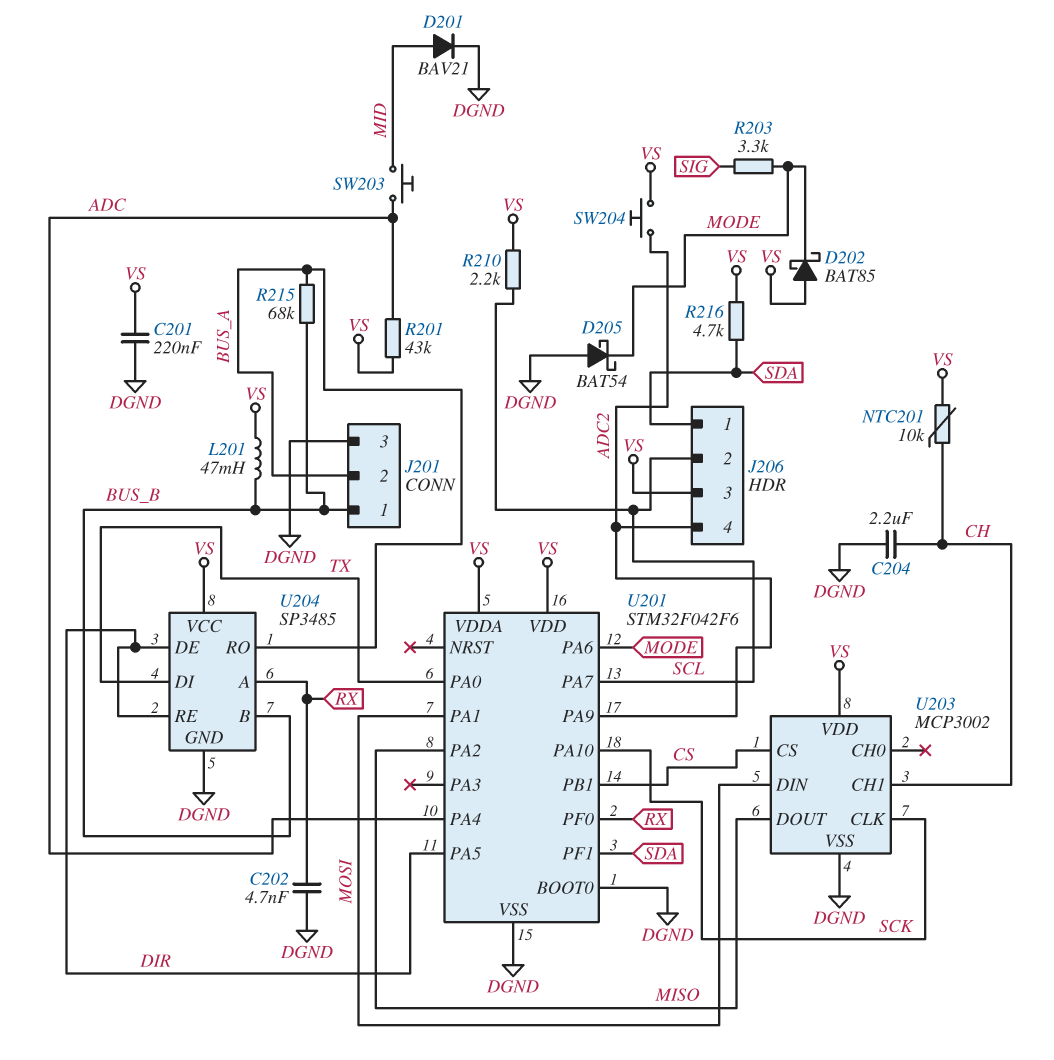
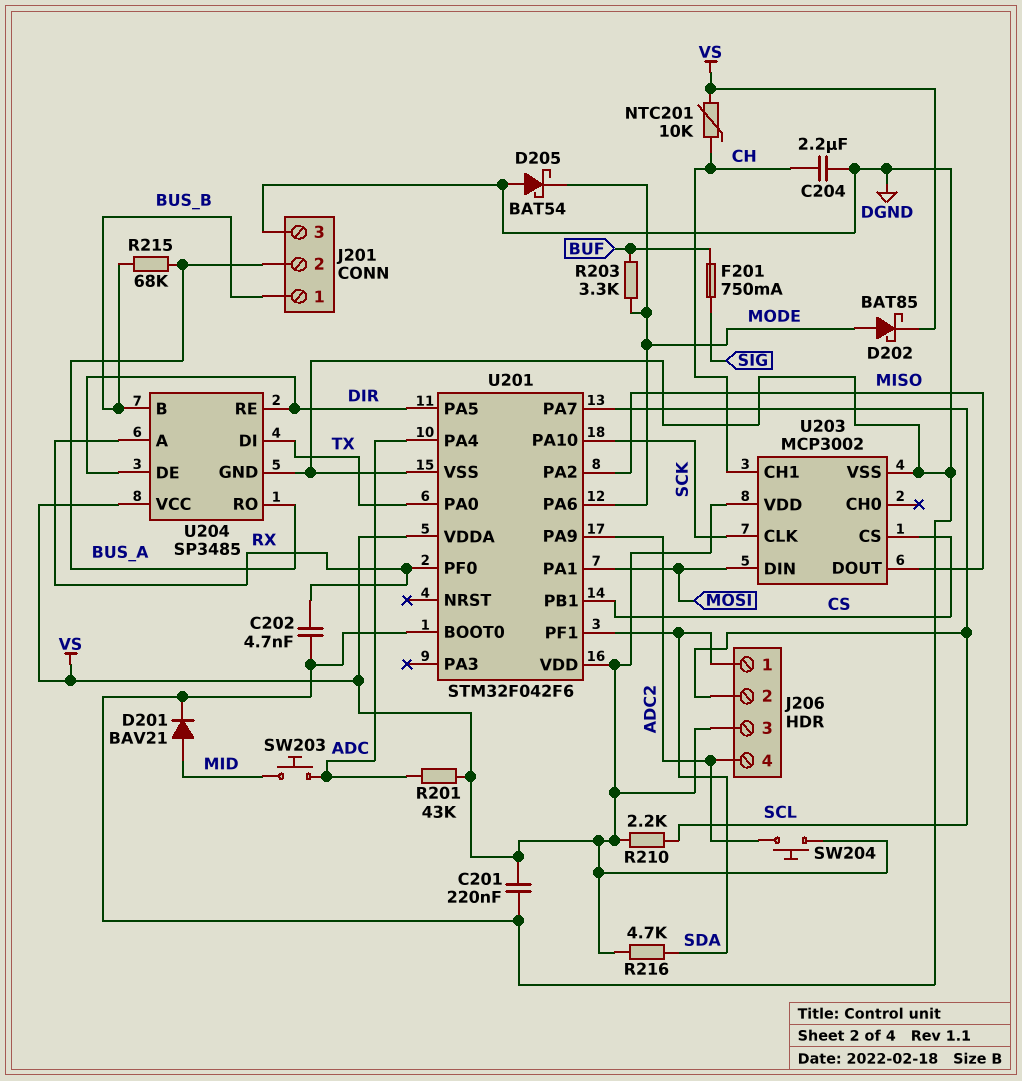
D202: schottky BAT85 (A VS, K MODE) -> schottky BAT85 (A MODE, K VS)
F201: none -> 750mA (BUF, SIG)
L201: 47mH (BUS_B, VS) -> none
R203: 3.3k (MODE, SIG) -> 3.3k (BUF, MODE)

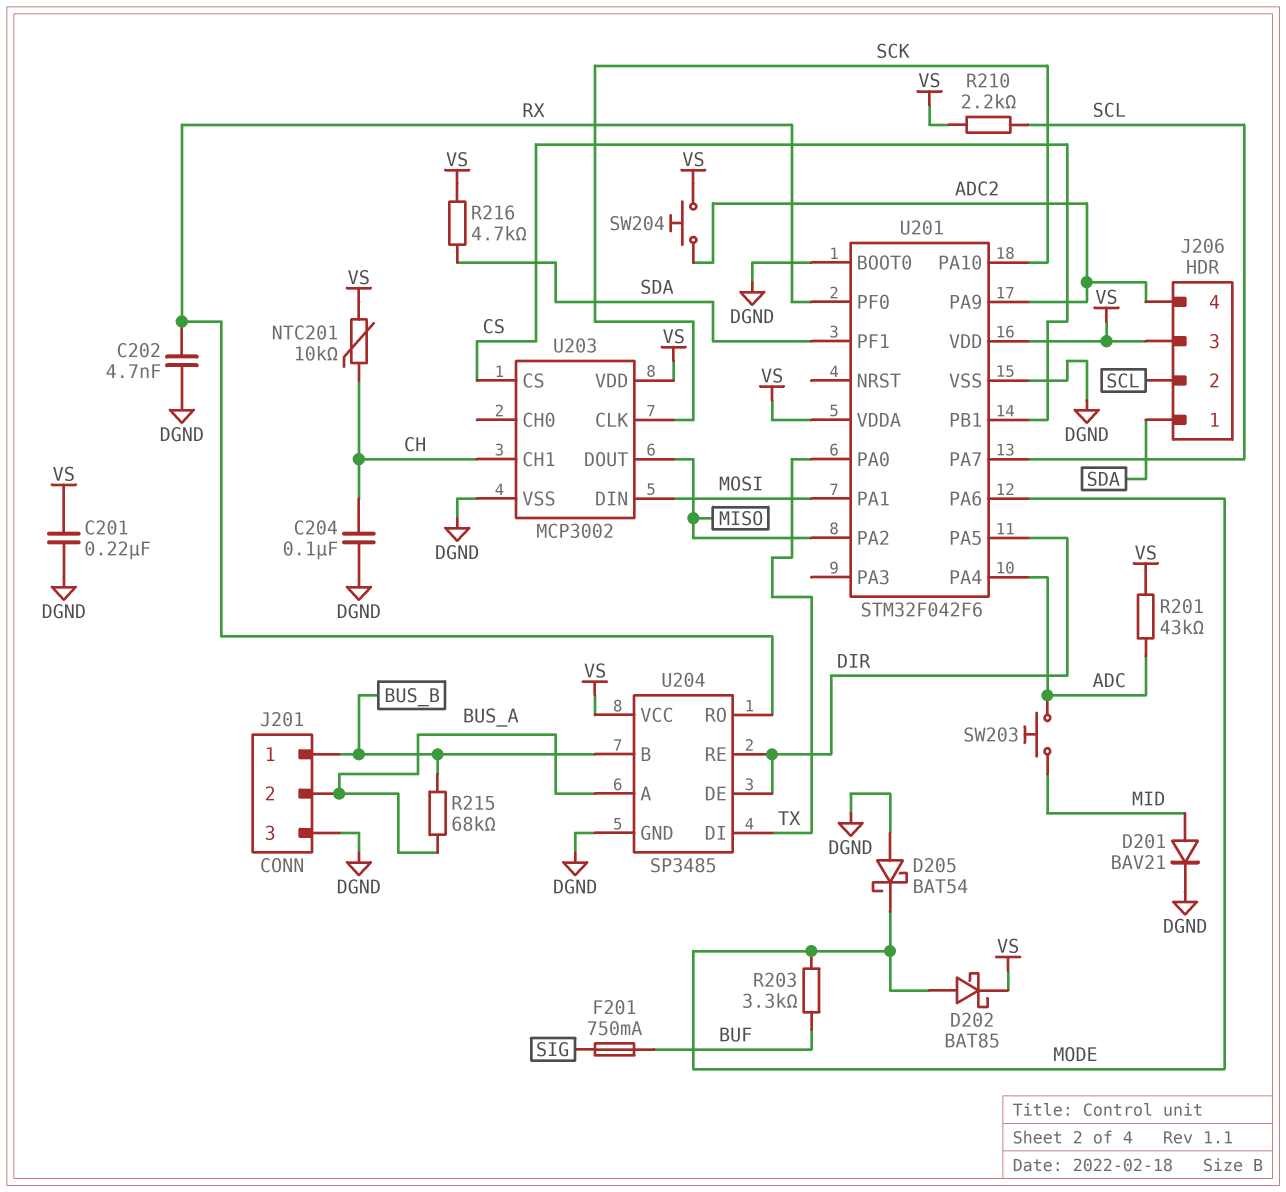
C204: 2.2uF (CH, DGND) -> 100nF (CH, DGND)
U204 pin A: RX -> BUS_A
U204 pin RO: BUS_A -> RX

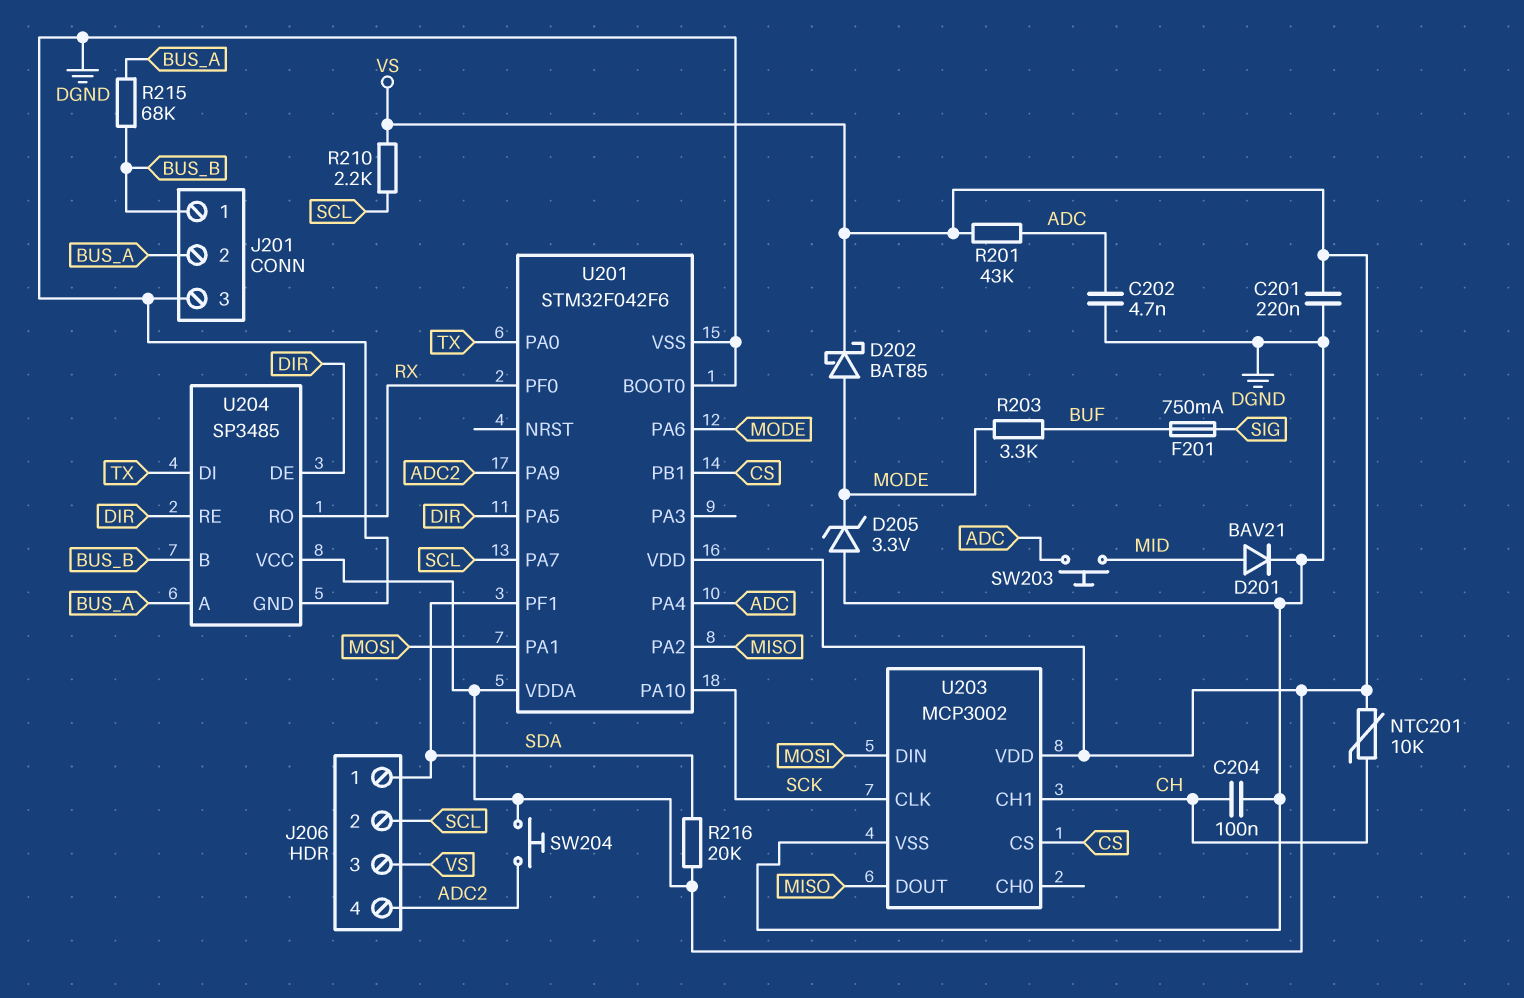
C202: 4.7nF (DGND, RX) -> 4.7nF (ADC, DGND)
D205: schottky BAT54 (A DGND, K MODE) -> zener 3.3V (A DGND, K MODE)
R216: 4.7k (SDA, VS) -> 20k (SDA, VS)

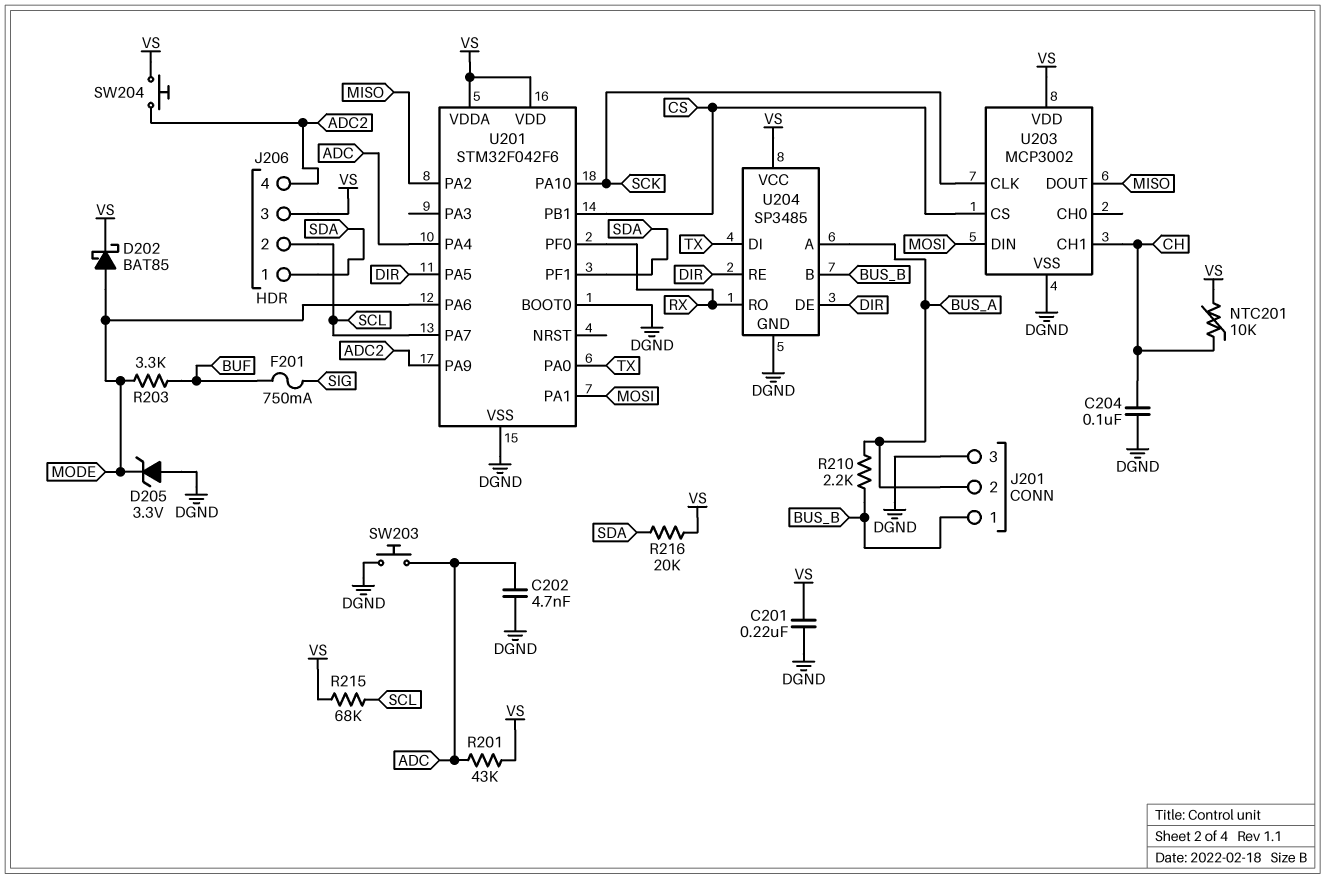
D201: diode BAV21 (A MID, K DGND) -> none
R210: 2.2k (SCL, VS) -> 2.2k (BUS_A, BUS_B)
R215: 68k (BUS_A, BUS_B) -> 68k (SCL, VS)
SW203: button (ADC, MID) -> button (ADC, DGND)

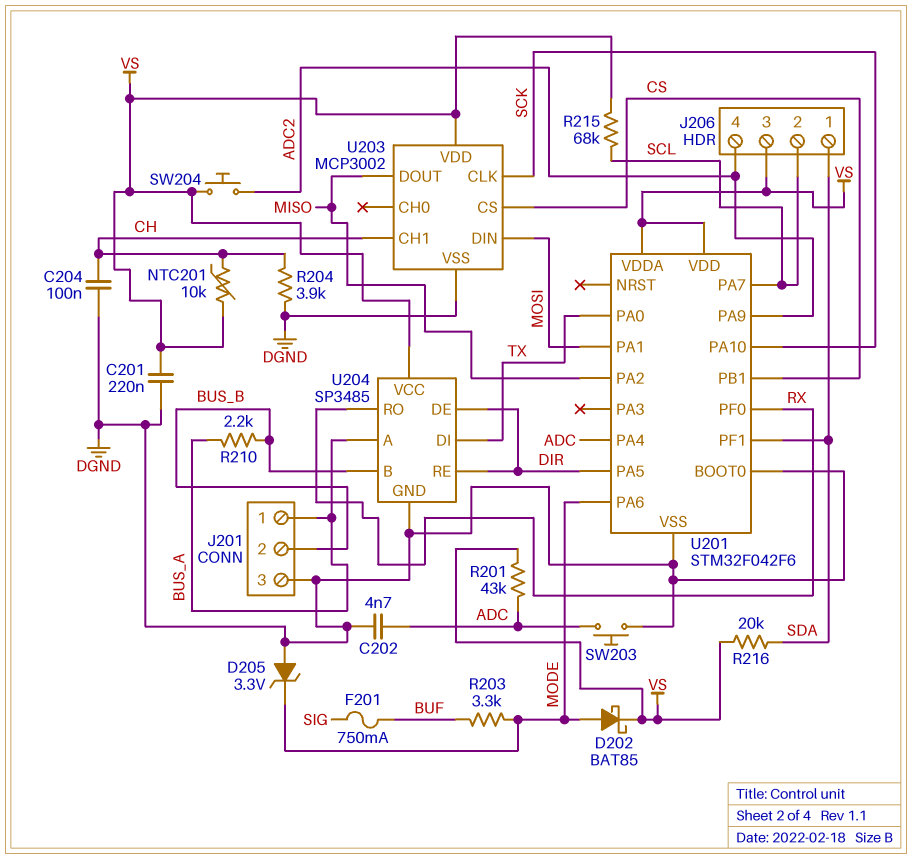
J201 pin 1: BUS_B -> BUS_A
J201 pin 2: BUS_A -> BUS_B
R204: none -> 3.9k (CH, DGND)

